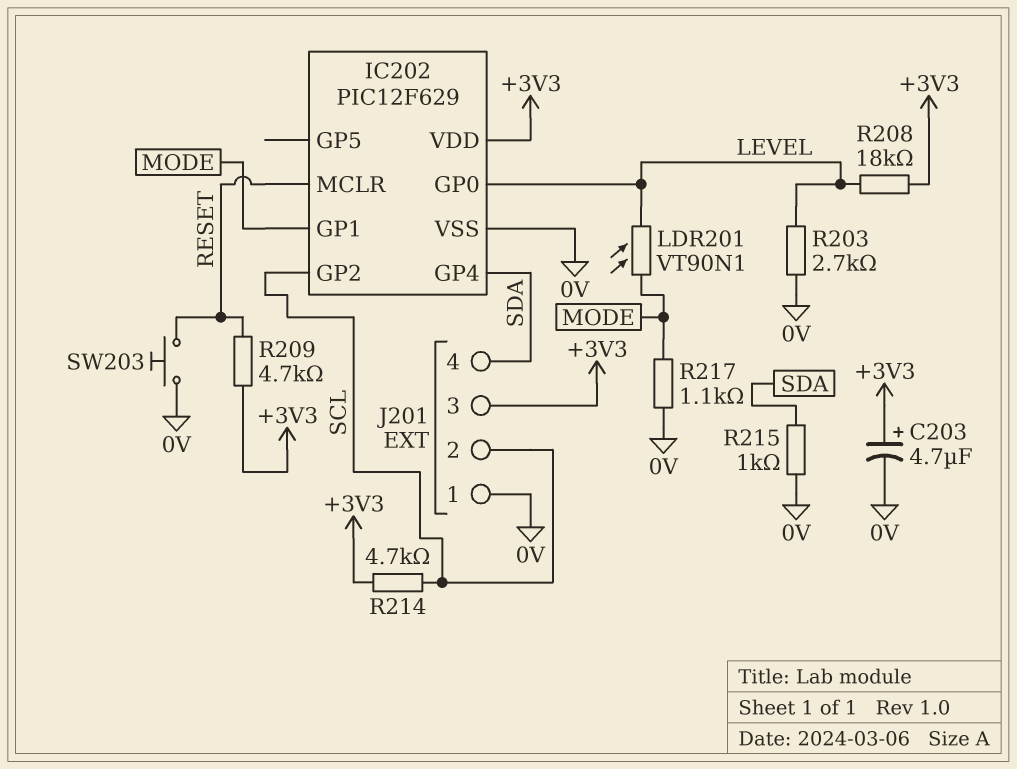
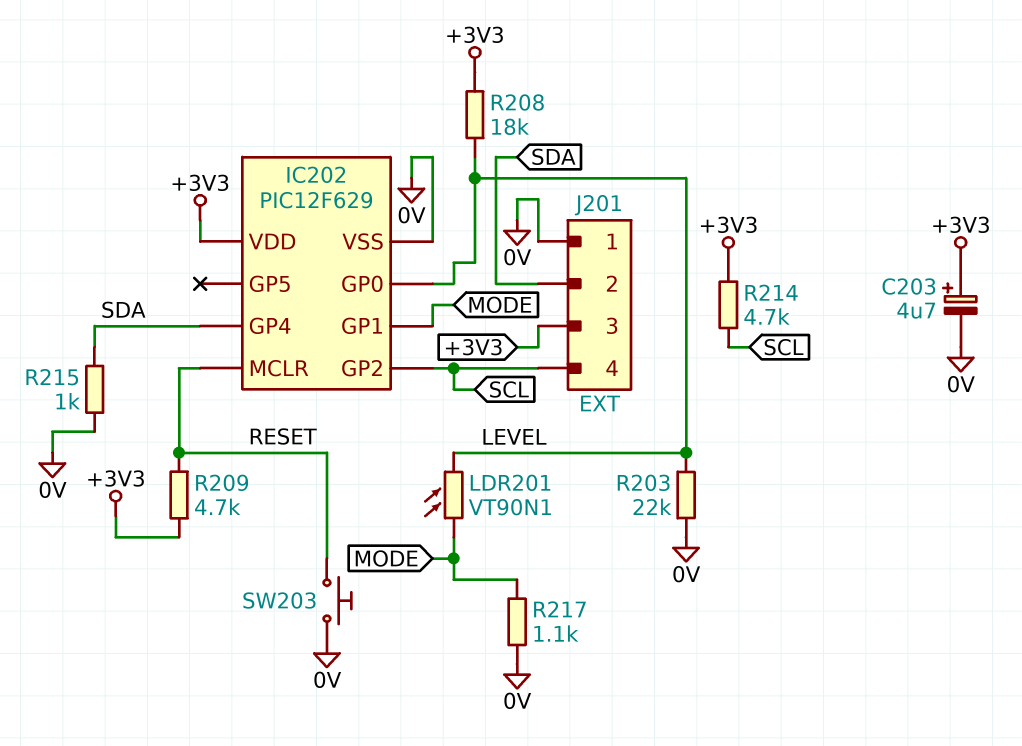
J201 pin 2: SCL -> SDA
J201 pin 4: SDA -> SCL
R203: 2.7k (0V, LEVEL) -> 22k (0V, LEVEL)

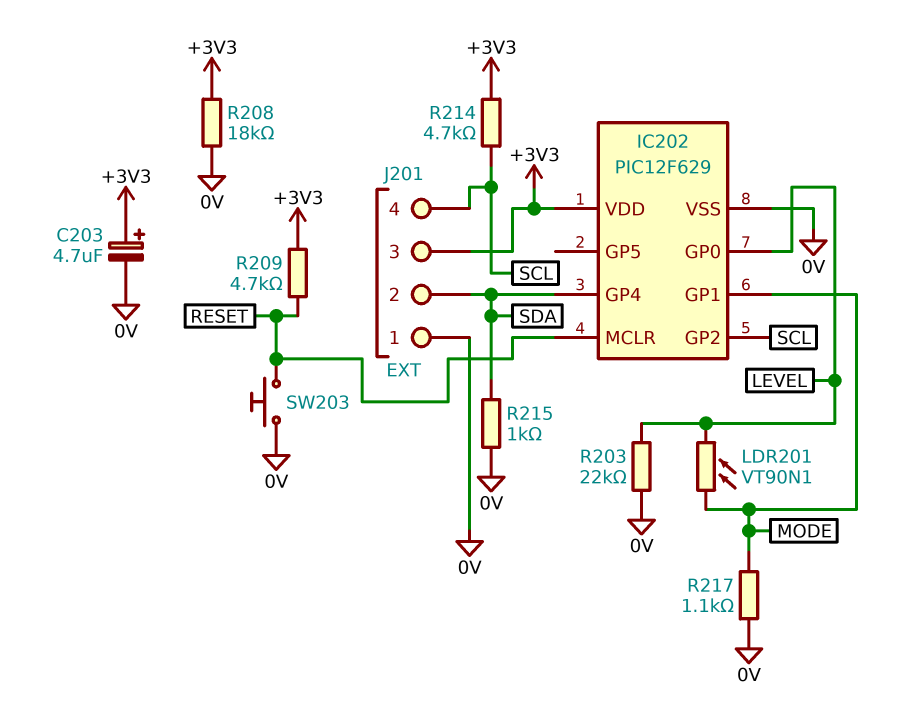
R208: 18k (+3V3, LEVEL) -> 18k (+3V3, 0V)

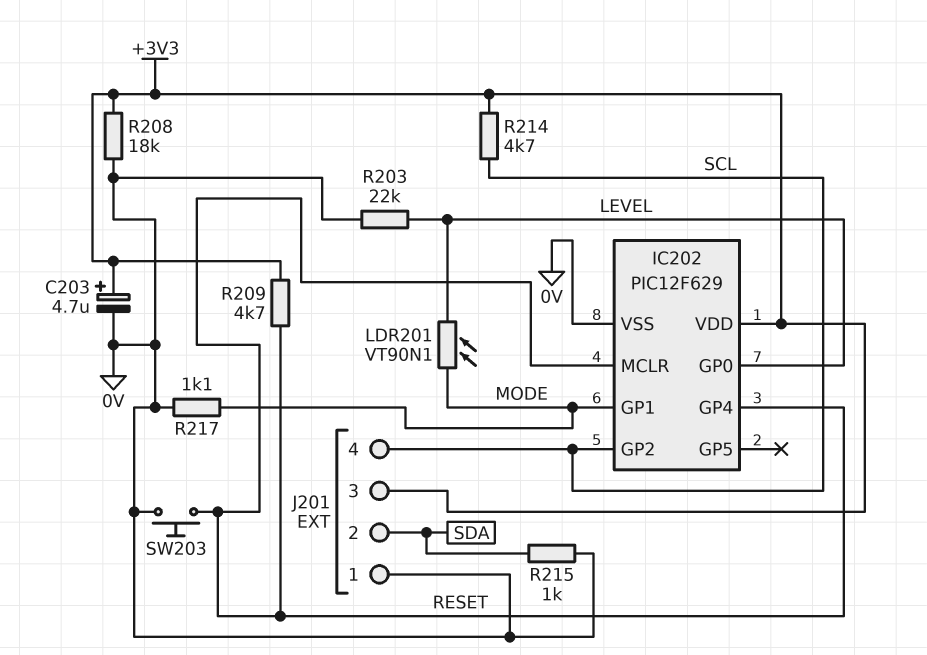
IC202 pin GP4: SDA -> RESET

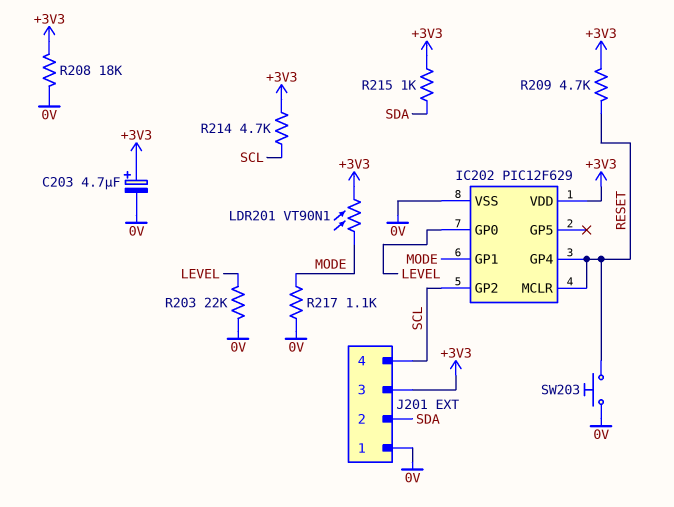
LDR201: VT90N1 (LEVEL, MODE) -> VT90N1 (+3V3, MODE)
R215: 1k (0V, SDA) -> 1k (+3V3, SDA)

